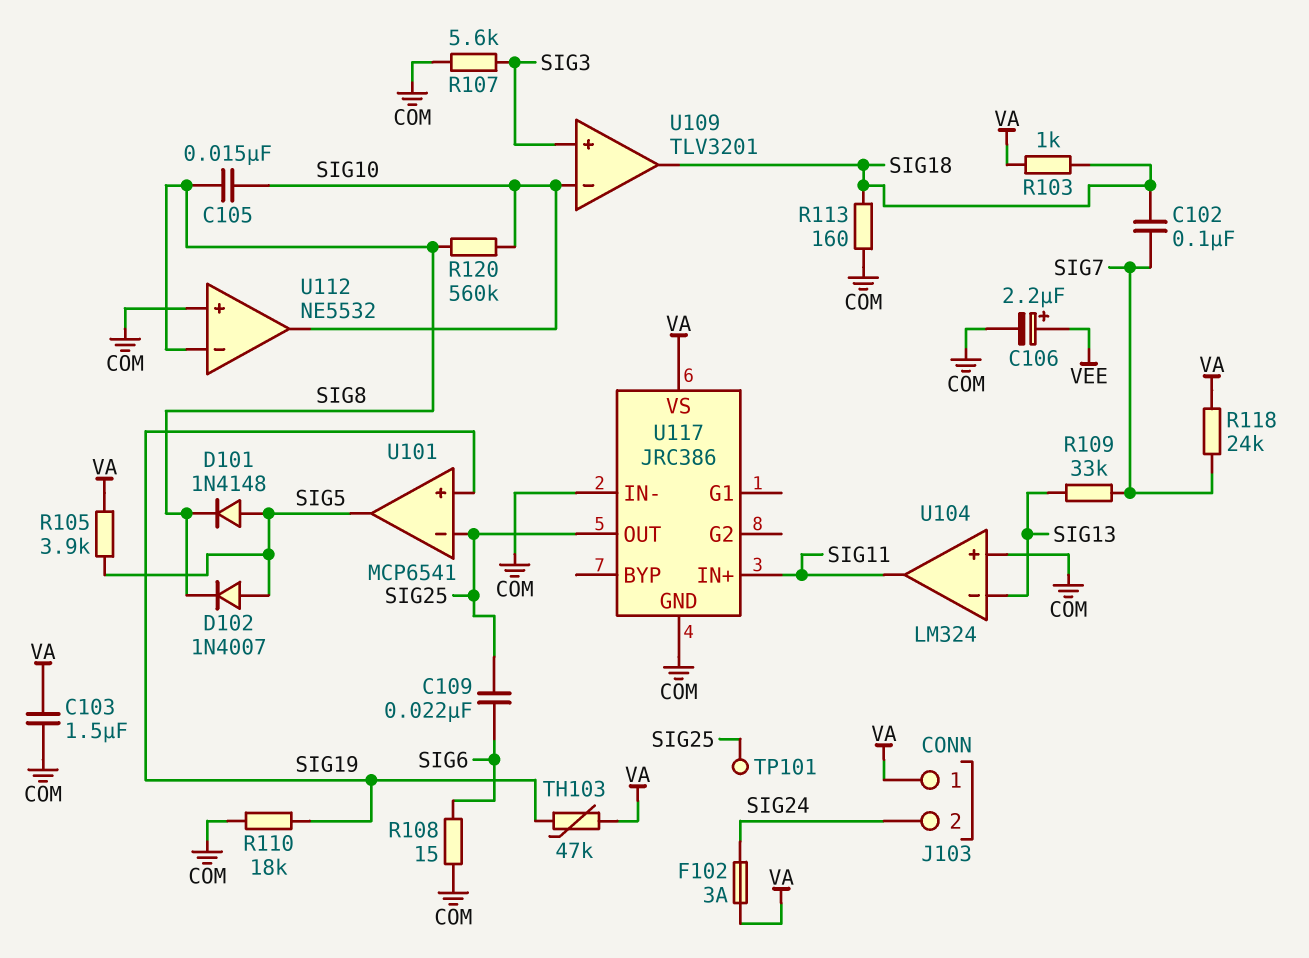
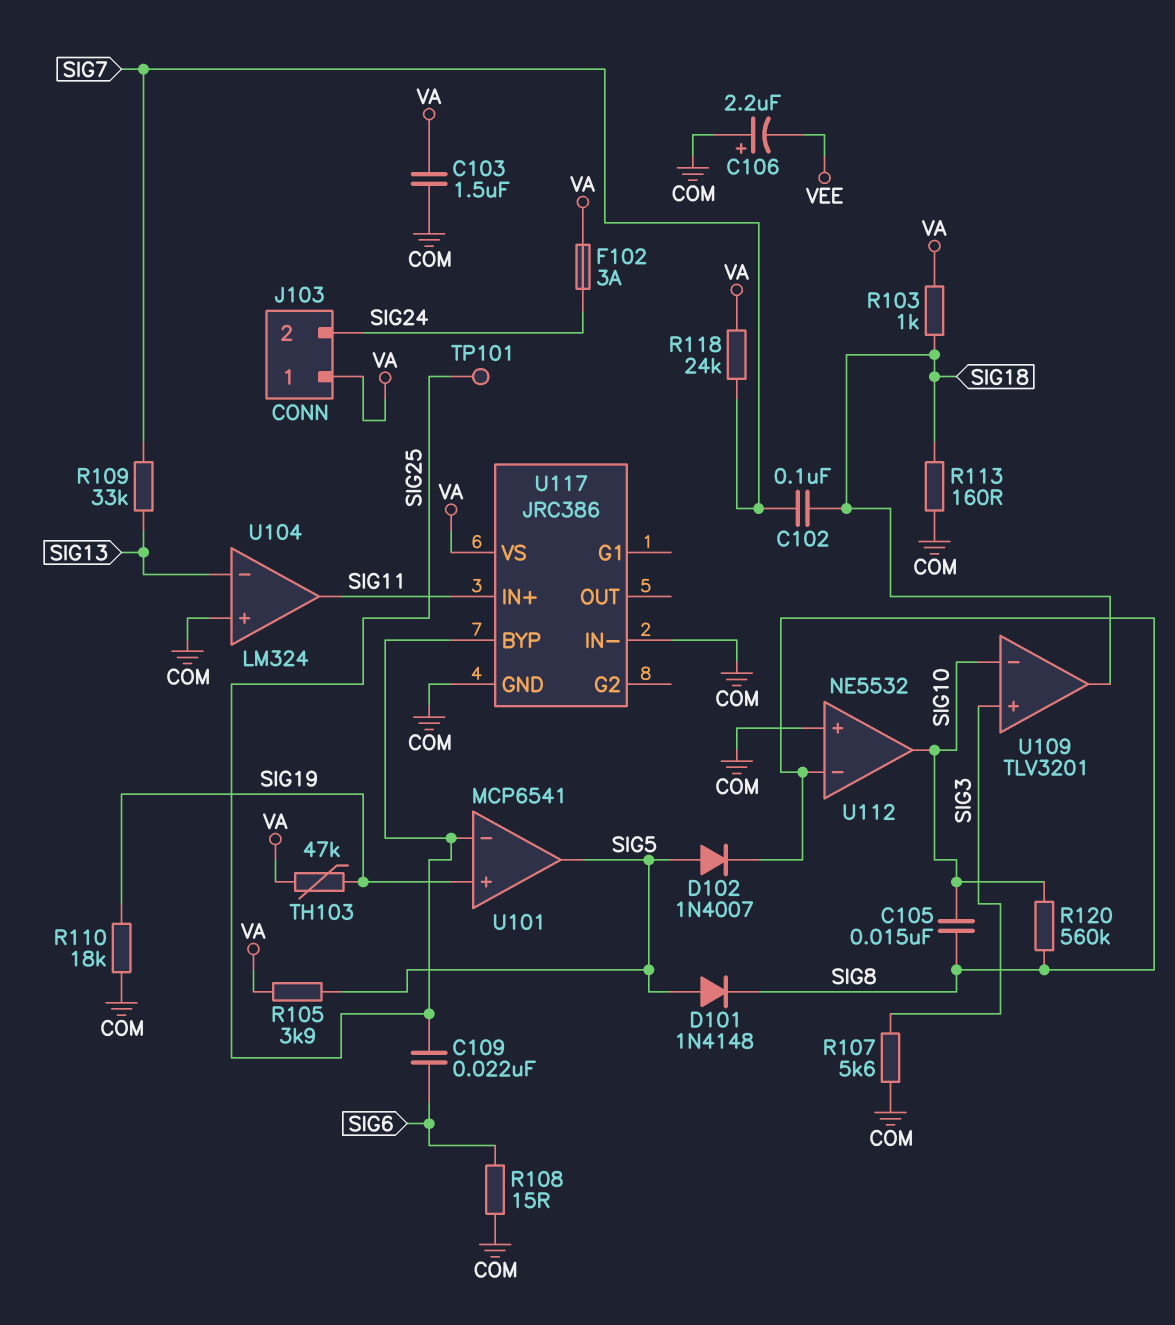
C106: 2.2uF (plus VEE, minus COM) -> 2.2uF (plus COM, minus VEE)
U117 pin BYP: none -> SIG25
U117 pin OUT: SIG25 -> none

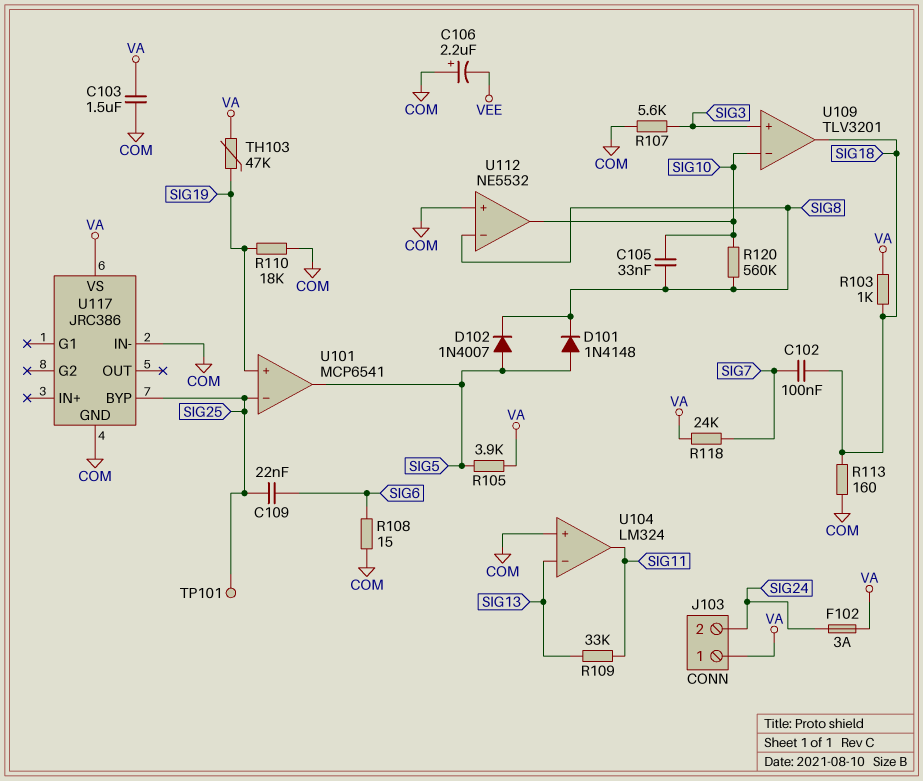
C105: 15nF (SIG8, SIG10) -> 33nF (SIG8, SIG10)
R109: 33k (SIG7, SIG13) -> 33k (SIG11, SIG13)
U117 pin IN+: SIG11 -> none

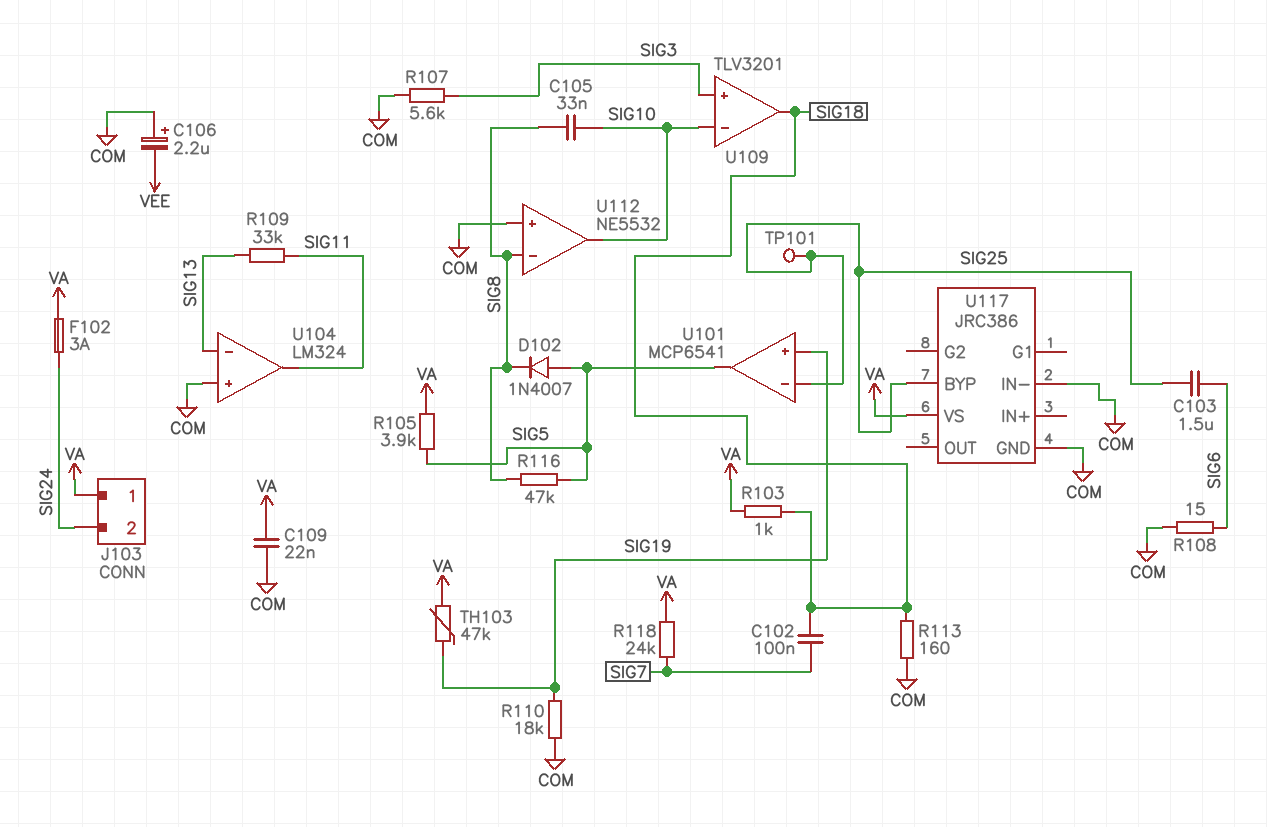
C103: 1.5uF (COM, VA) -> 1.5uF (SIG6, SIG25)
C109: 22nF (SIG6, SIG25) -> 22nF (COM, VA)
D101: diode 1N4148 (A SIG5, K SIG8) -> none
R116: none -> 47k (SIG5, SIG8)
R120: 560k (SIG8, SIG10) -> none

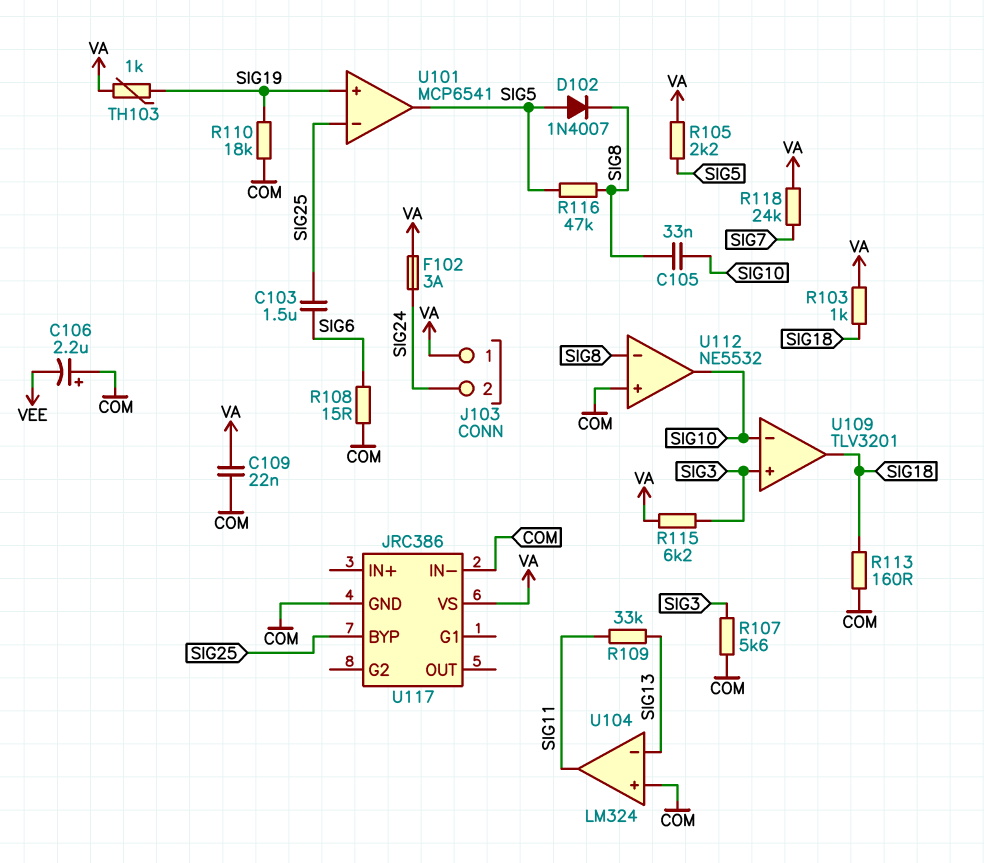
C102: 100nF (SIG7, SIG18) -> none
R105: 3.9k (SIG5, VA) -> 2.2k (SIG5, VA)
R115: none -> 6.2k (SIG3, VA)
TH103: 47k (SIG19, VA) -> 1k (SIG19, VA)
TP101: test point (SIG25) -> none

